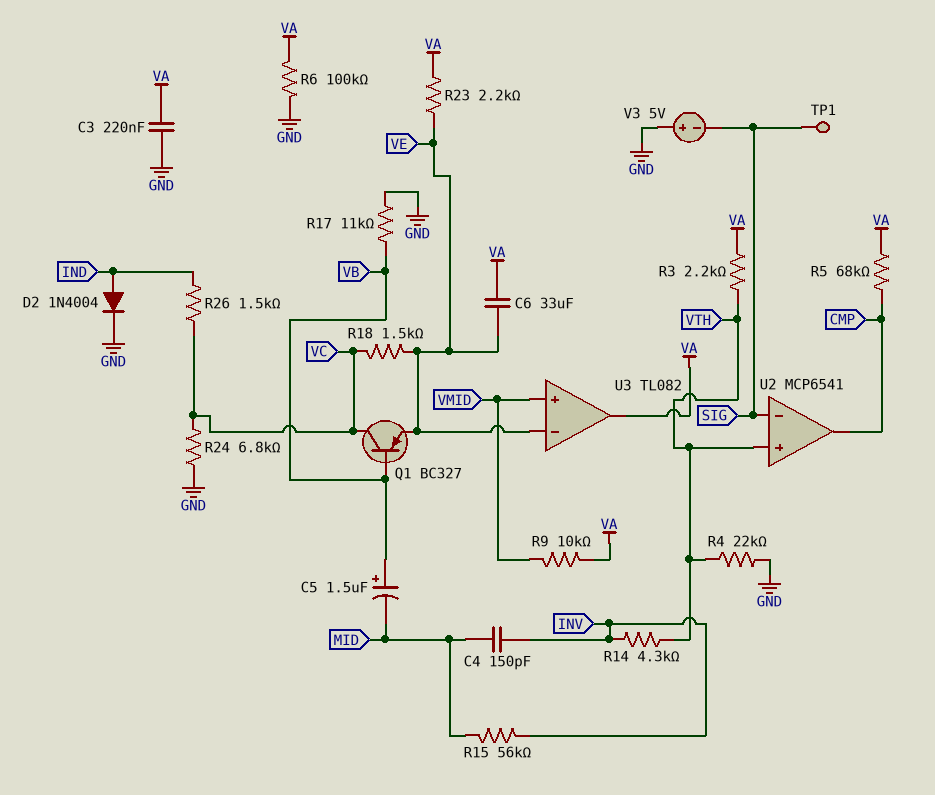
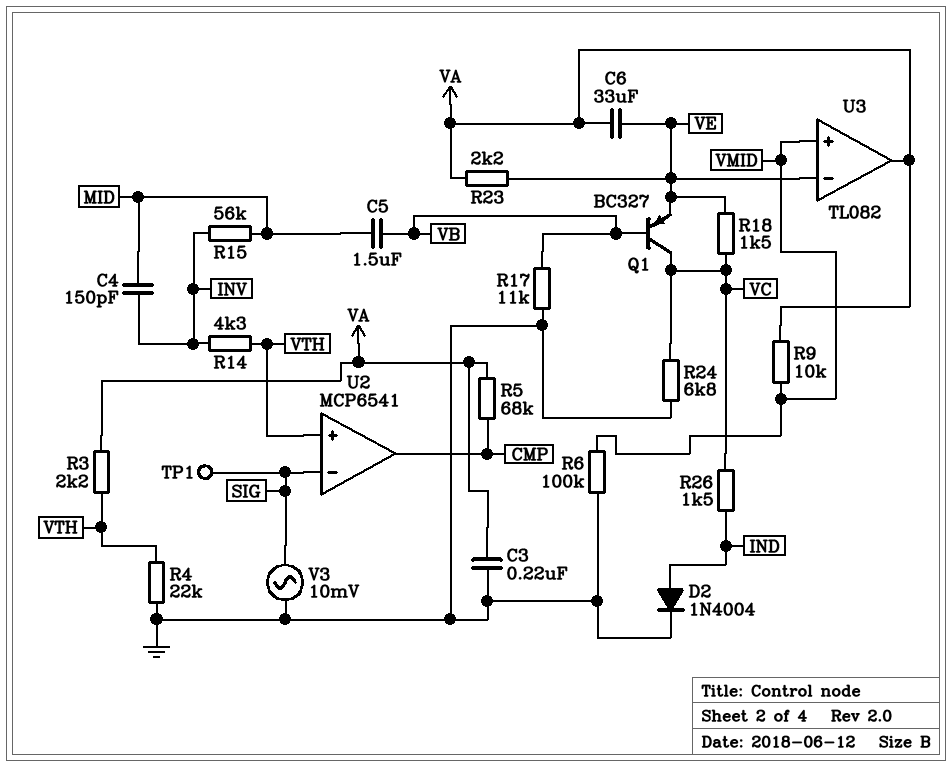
C5: 1.5uF (plus VB, minus MID) -> 1.5uF (MID, VB)
R6: 100k (GND, VA) -> 100k (GND, VMID)
V3: 5V (plus GND, minus SIG) -> AC 10mV (GND, SIG)

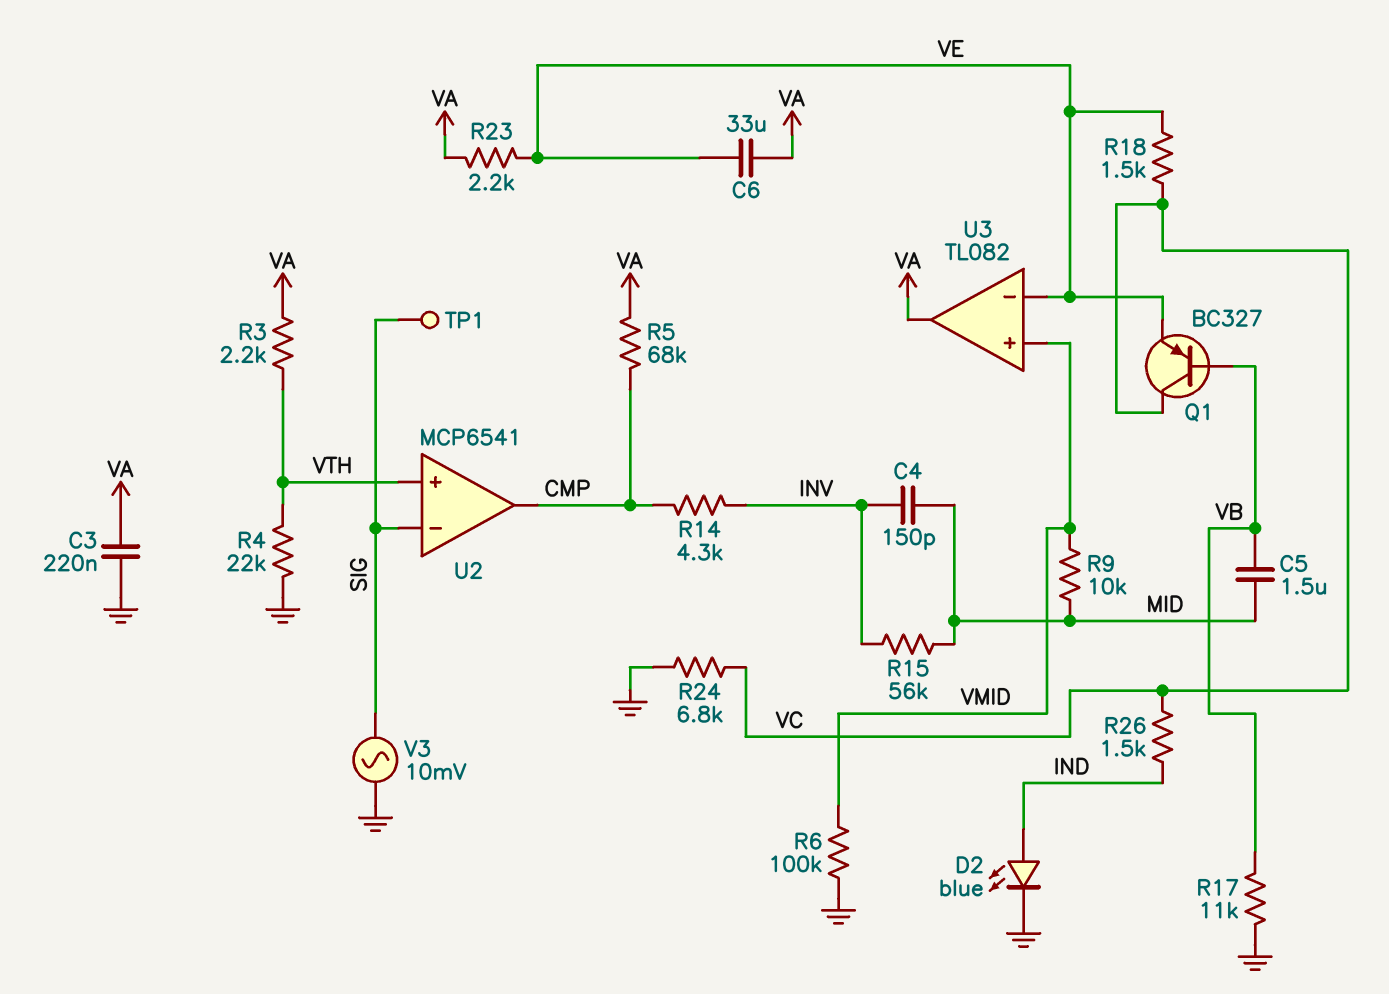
D2: diode 1N4004 (A IND, K GND) -> LED blue (A IND, K GND)
R9: 10k (VA, VMID) -> 10k (MID, VMID)
R14: 4.3k (INV, VTH) -> 4.3k (CMP, INV)

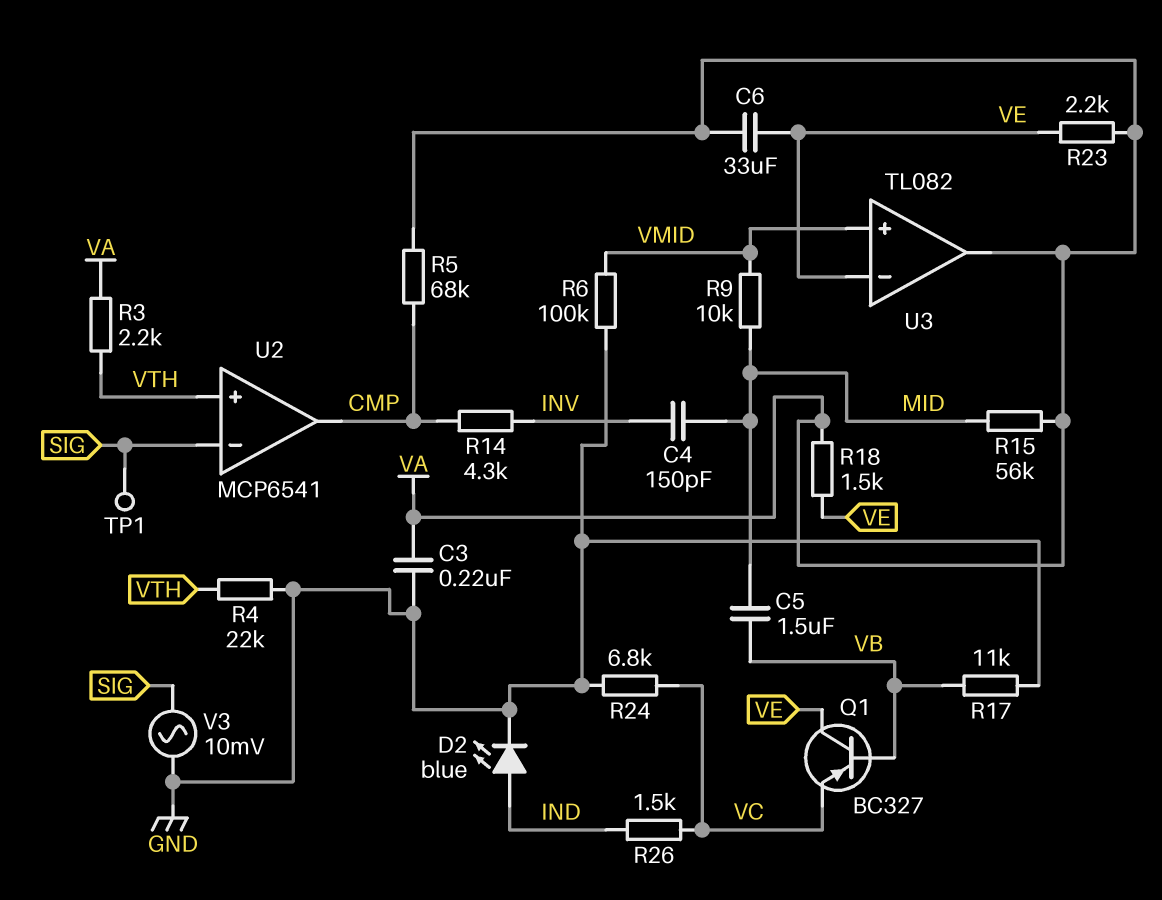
Q1: PNP BC327 (B VB, C VC, E VE) -> PNP BC327 (B VB, C VE, E VC)
R15: 56k (INV, MID) -> 56k (MID, VA)
R18: 1.5k (VC, VE) -> 1.5k (VA, VE)

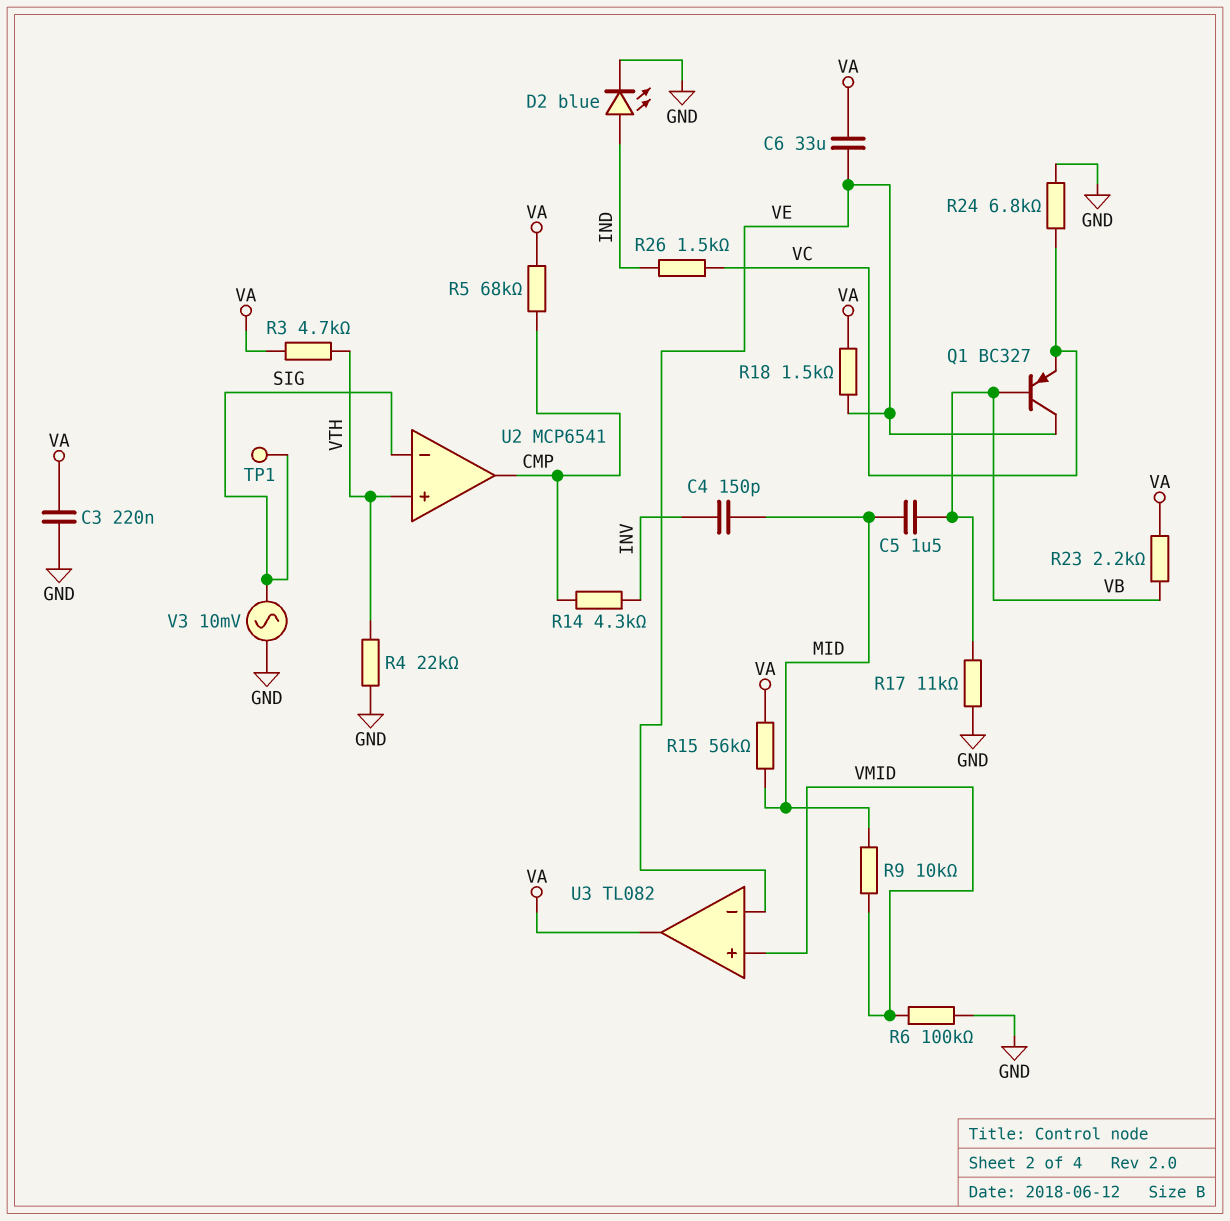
R3: 2.2k (VA, VTH) -> 4.7k (VA, VTH)
R23: 2.2k (VA, VE) -> 2.2k (VA, VB)

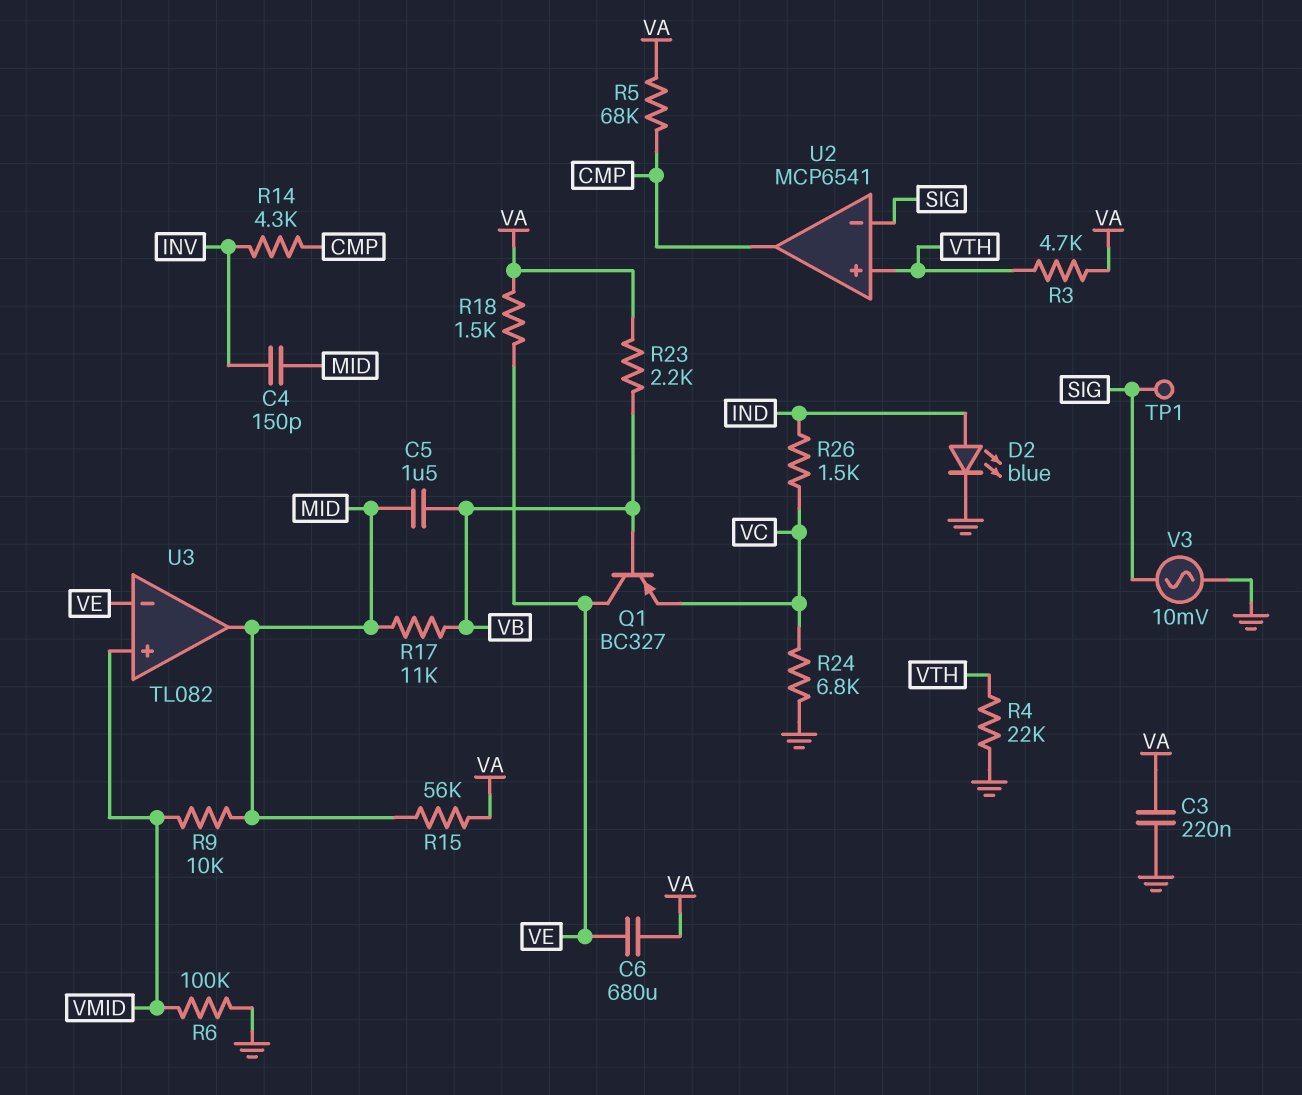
C6: 33uF (VA, VE) -> 680uF (VA, VE)
R17: 11k (GND, VB) -> 11k (MID, VB)
U3 pin out: VA -> MID

